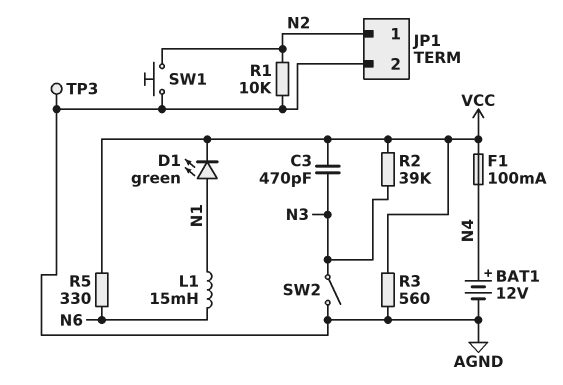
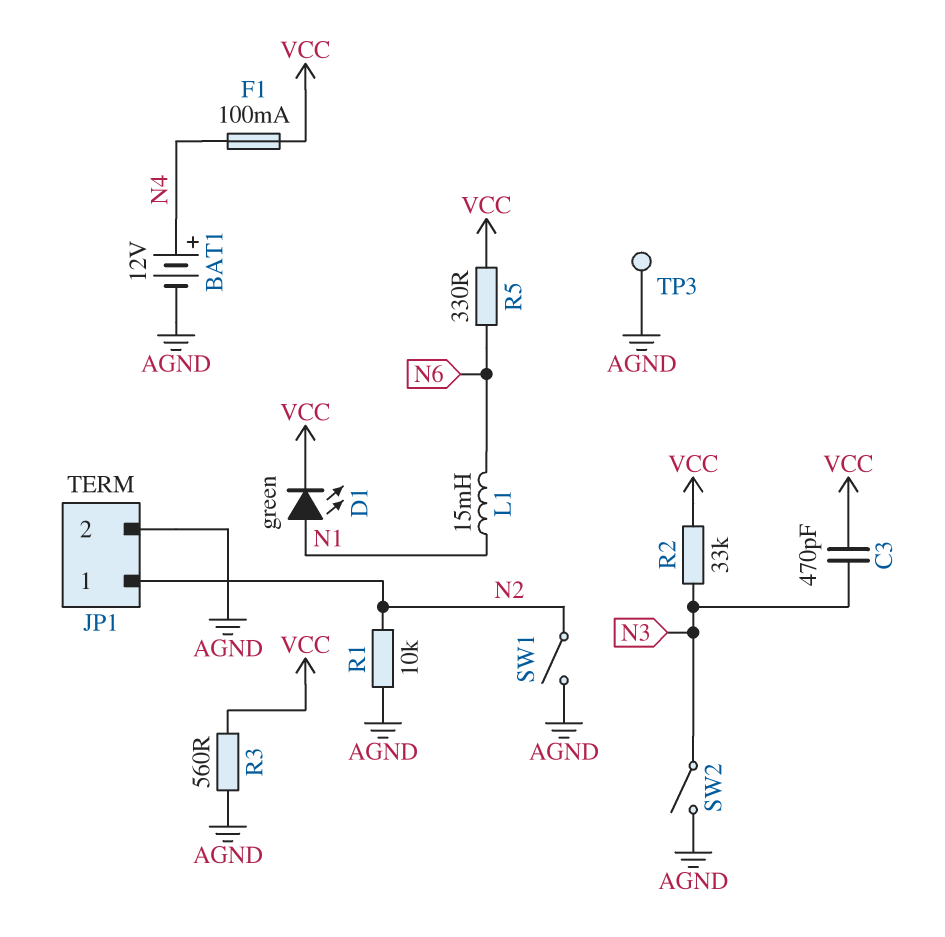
R2: 39k (N3, VCC) -> 33k (N3, VCC)
SW1: button (AGND, N2) -> switch (AGND, N2)

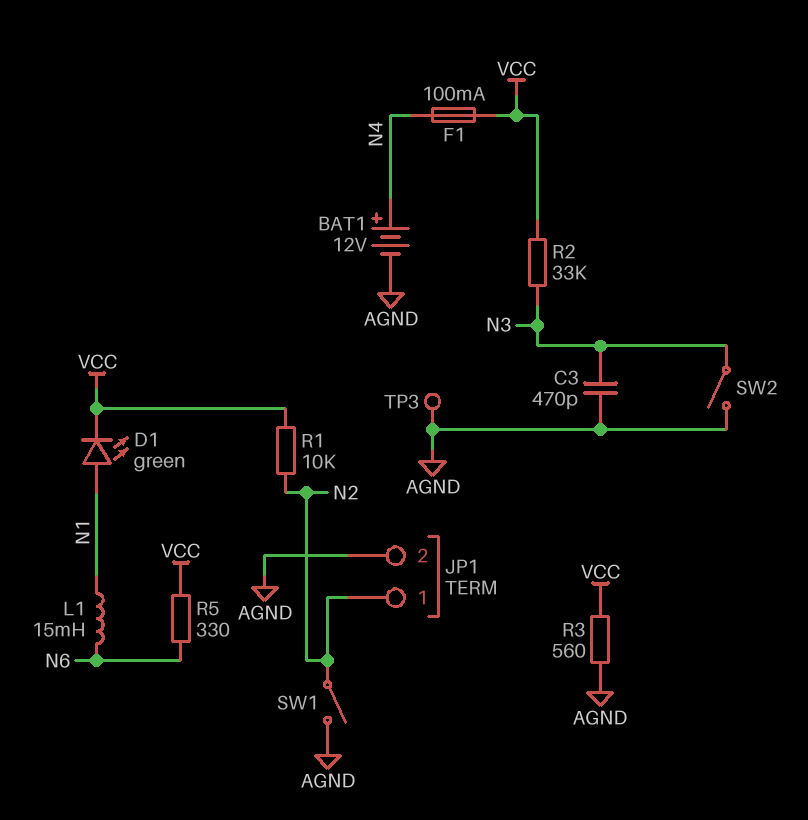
C3: 470pF (N3, VCC) -> 470pF (AGND, N3)
R1: 10k (AGND, N2) -> 10k (N2, VCC)

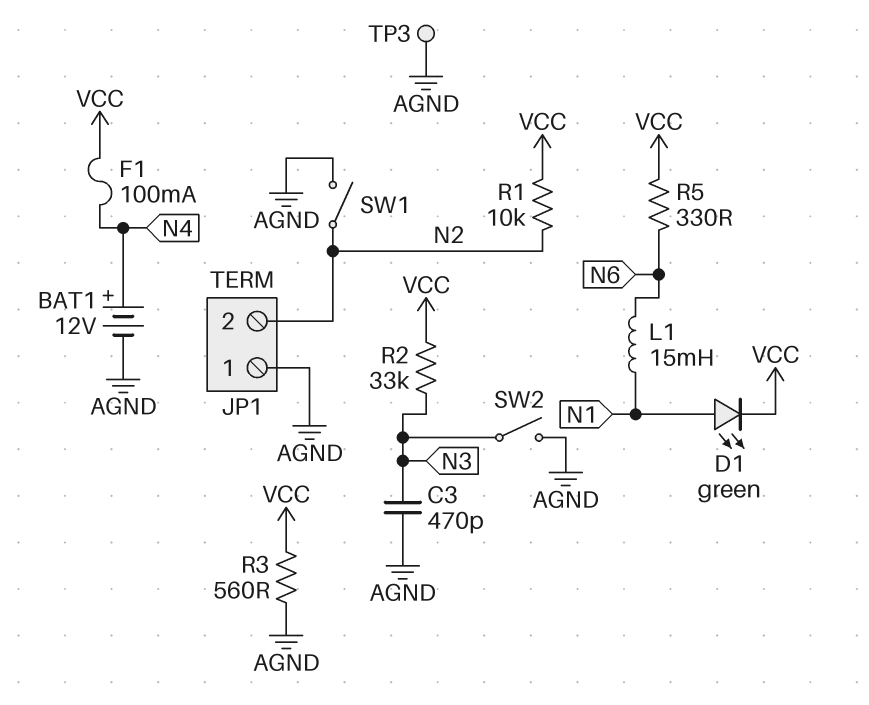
JP1 pin 1: N2 -> AGND
JP1 pin 2: AGND -> N2

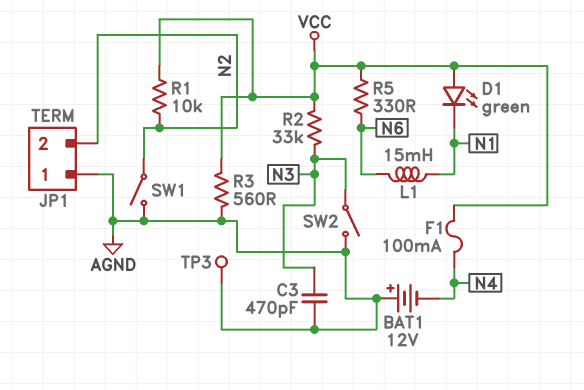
BAT1: 12V (plus N4, minus AGND) -> 12V (plus AGND, minus N4)
D1: LED green (A N1, K VCC) -> LED green (A VCC, K N1)

